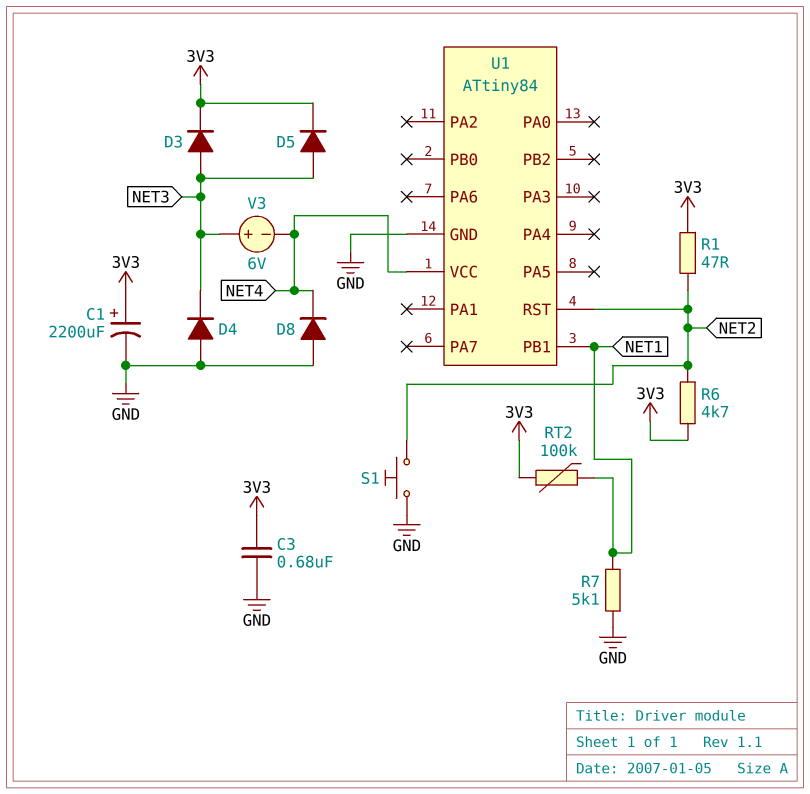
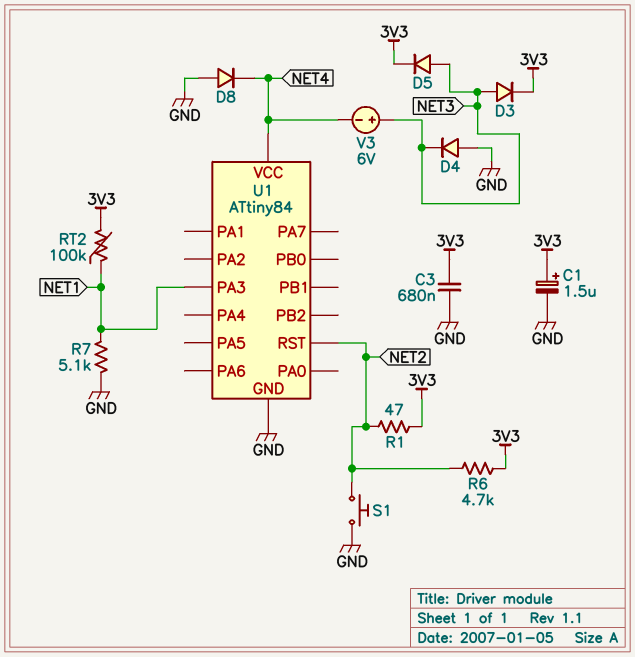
C1: 2200uF (plus 3V3, minus GND) -> 1.5uF (plus 3V3, minus GND)
U1 pin PA3: none -> NET1
U1 pin PB1: NET1 -> none

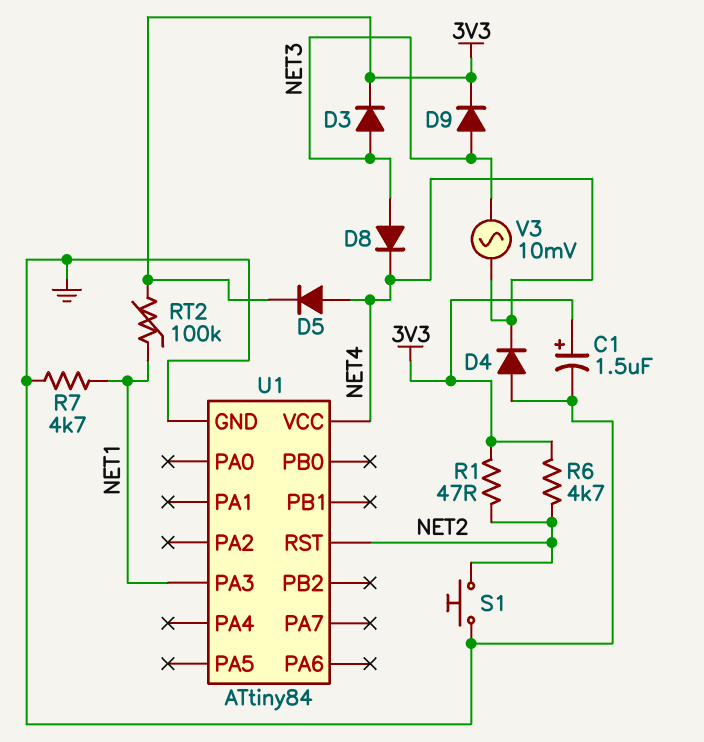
C3: 680nF (3V3, GND) -> none
D4: diode (A GND, K NET3) -> diode (A GND, K NET4)
D5: diode (A NET3, K 3V3) -> diode (A NET4, K 3V3)
D8: diode (A GND, K NET4) -> diode (A NET3, K NET4)
D9: none -> diode (A NET3, K 3V3)
R7: 5.1k (GND, NET1) -> 4.7k (GND, NET1)
V3: 6V (plus NET3, minus NET4) -> AC 10mV (NET3, NET4)

